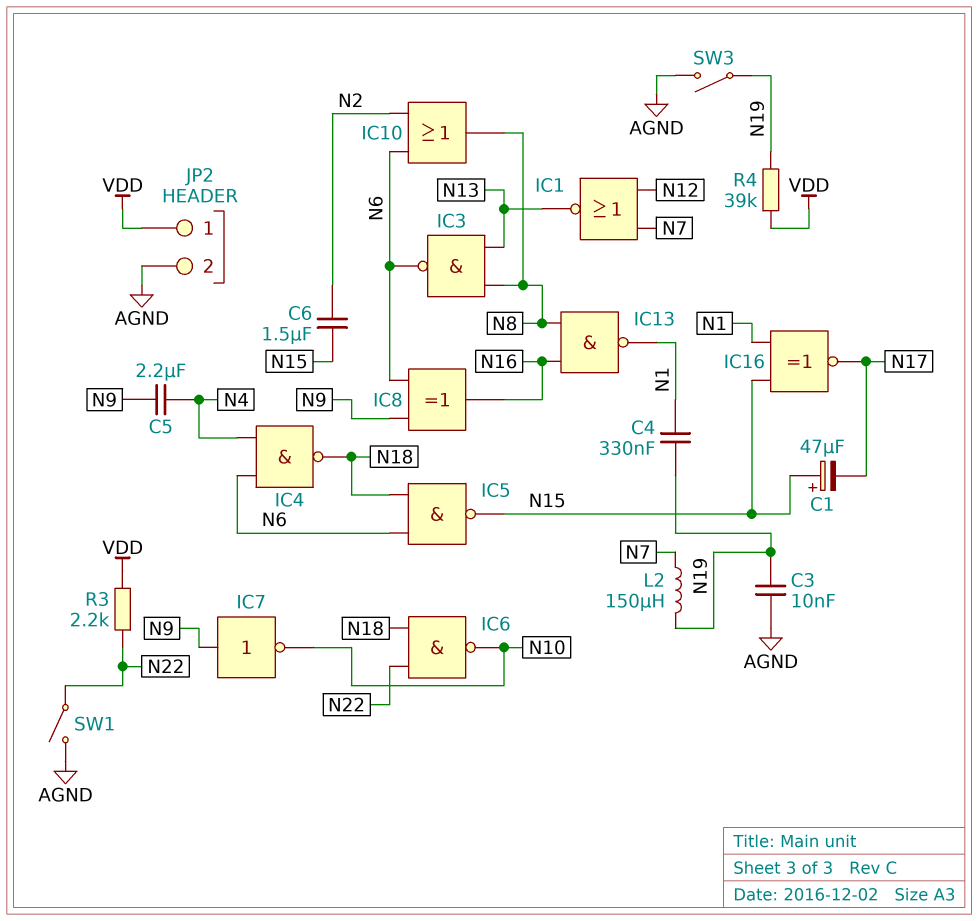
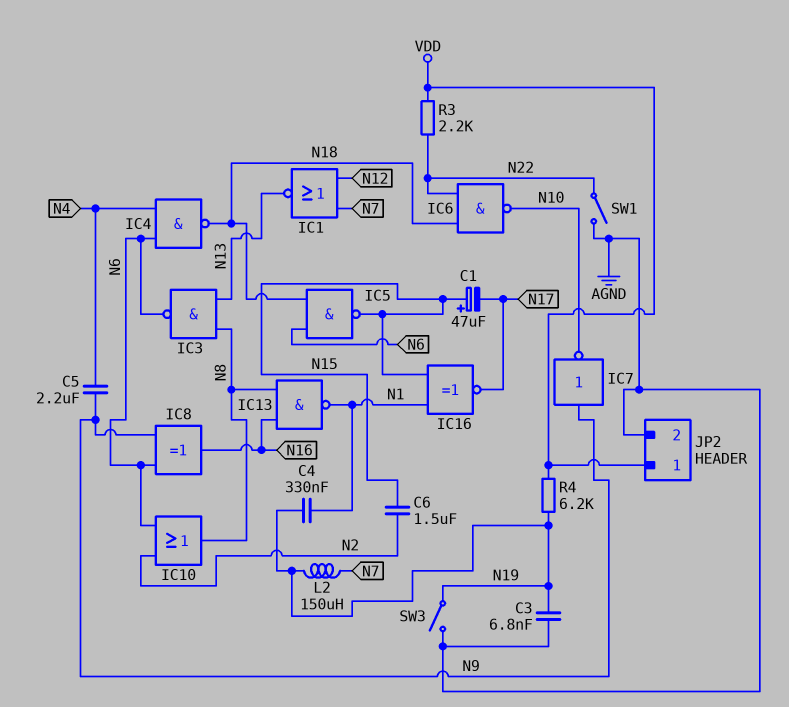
C3: 10nF (AGND, N19) -> 6.8nF (AGND, N19)
R4: 39k (N19, VDD) -> 6.2k (N19, VDD)

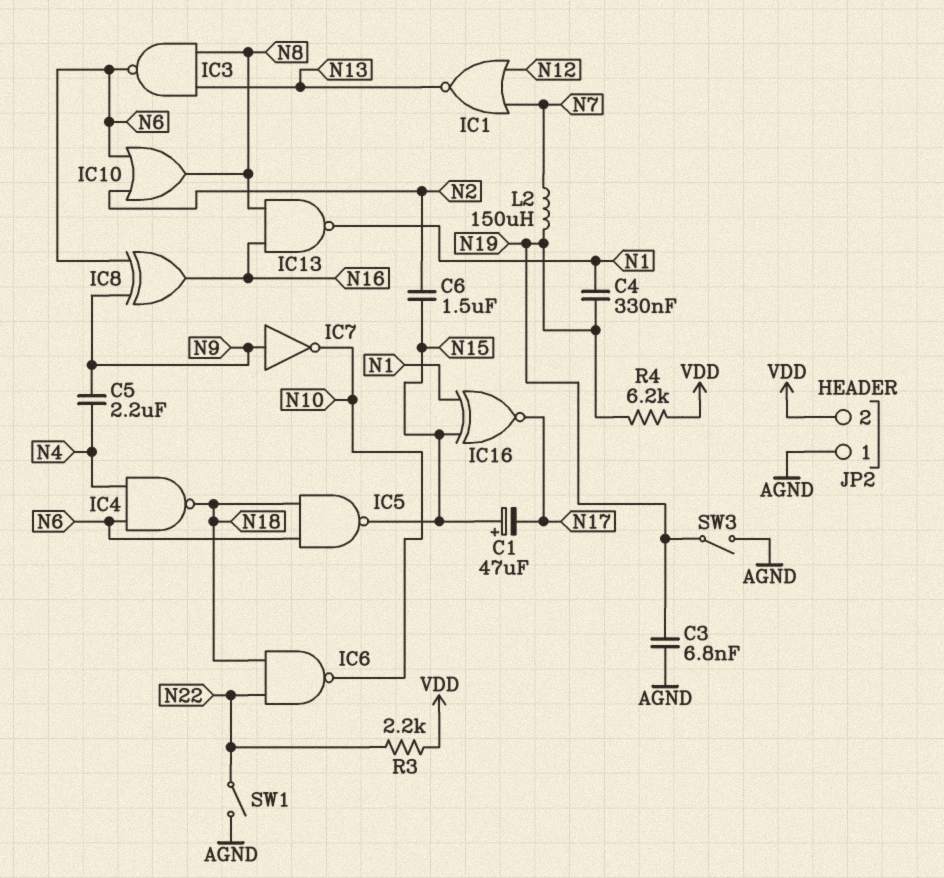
JP2 pin 1: VDD -> AGND
JP2 pin 2: AGND -> VDD

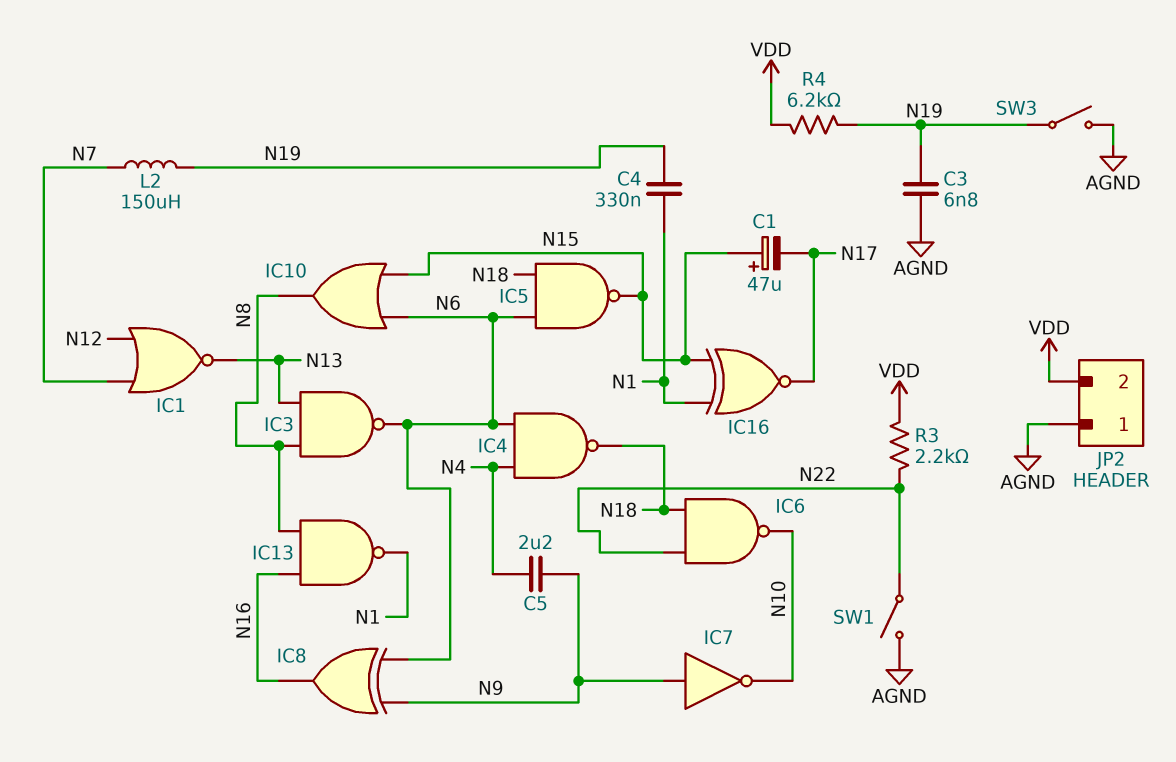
C6: 1.5uF (N2, N15) -> none
IC10: OR (in N2, in N6, out N8) -> OR (in N6, in N15, out N8)

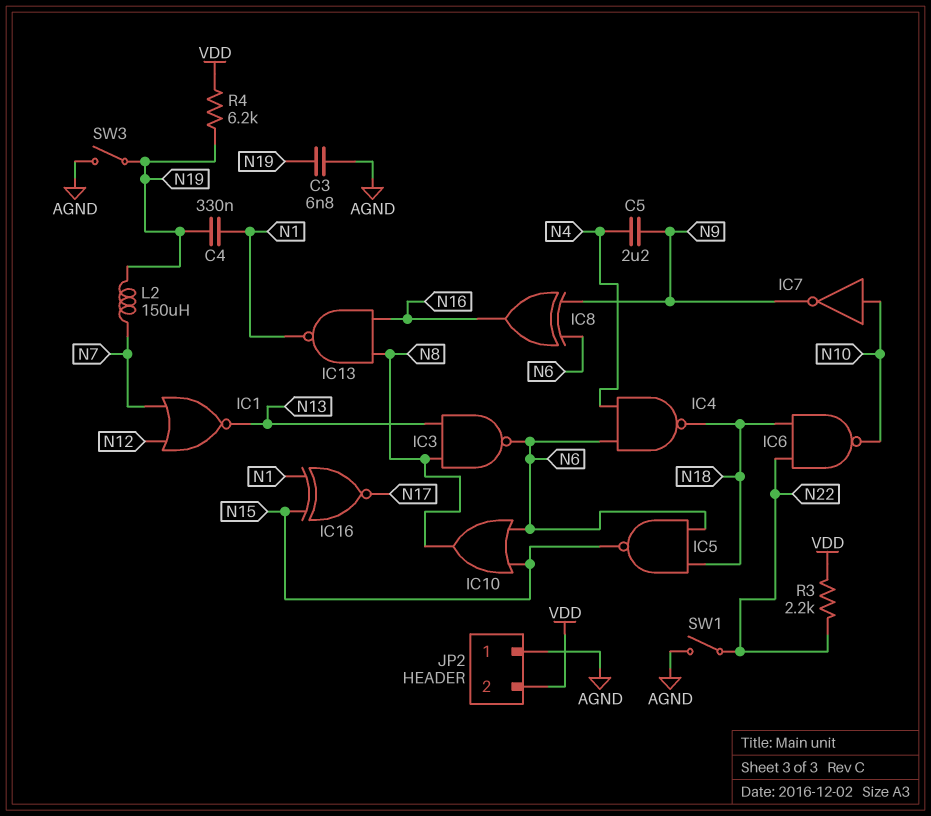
C1: 47uF (plus N15, minus N17) -> none
IC7: NOT (in N9, out N10) -> NOT (in N10, out N9)

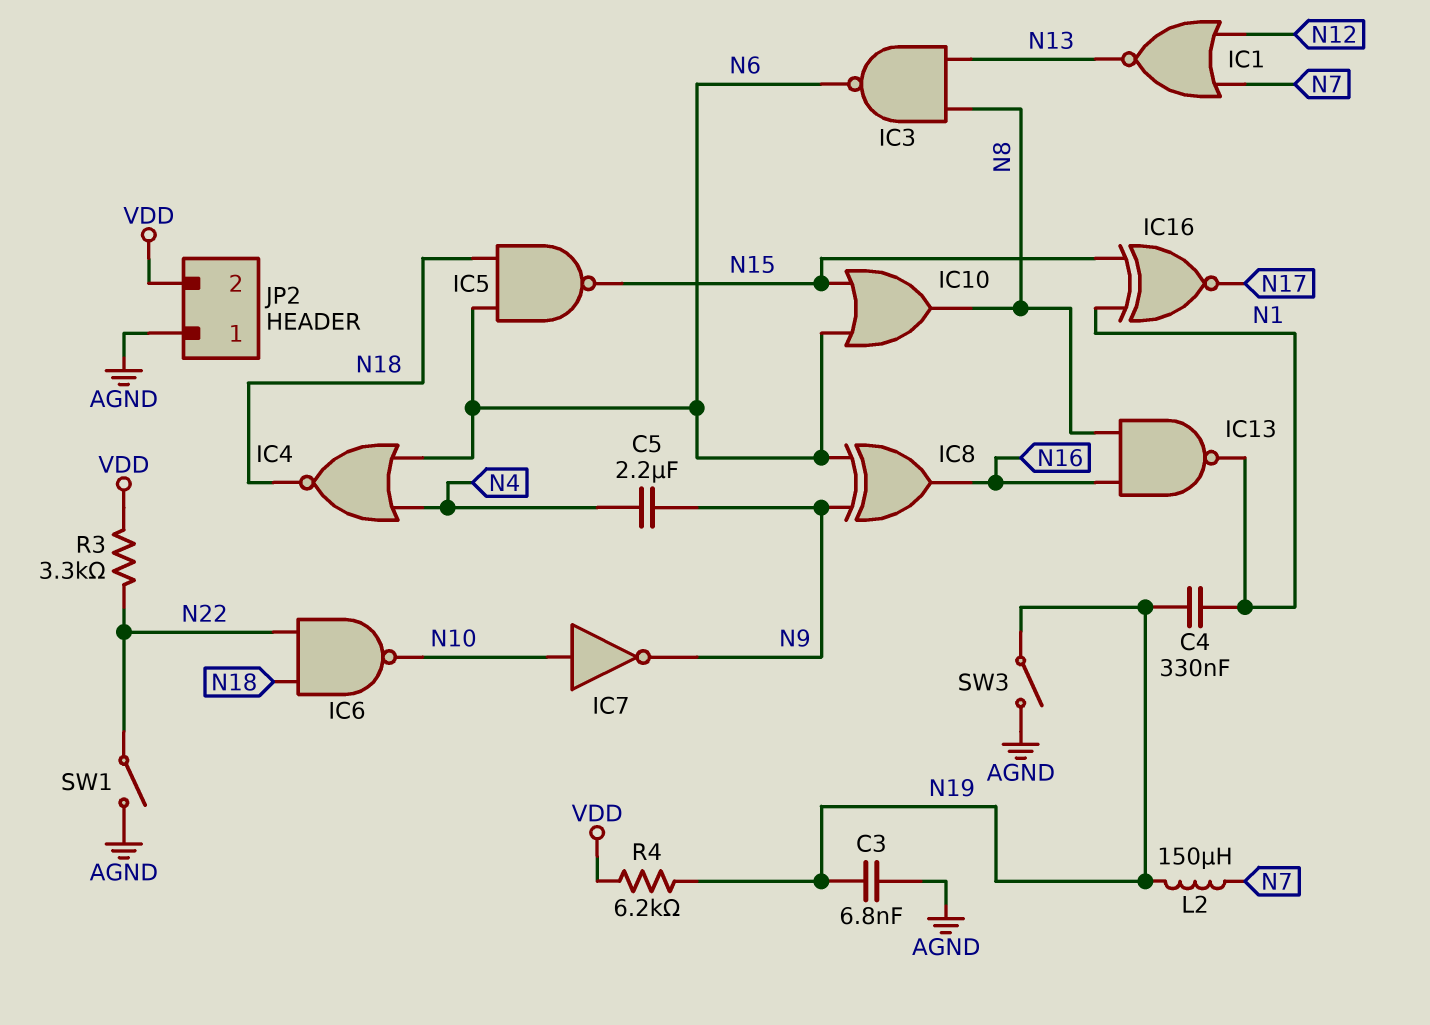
IC4: NAND (in N4, in N6, out N18) -> NOR (in N4, in N6, out N18)
R3: 2.2k (N22, VDD) -> 3.3k (N22, VDD)

